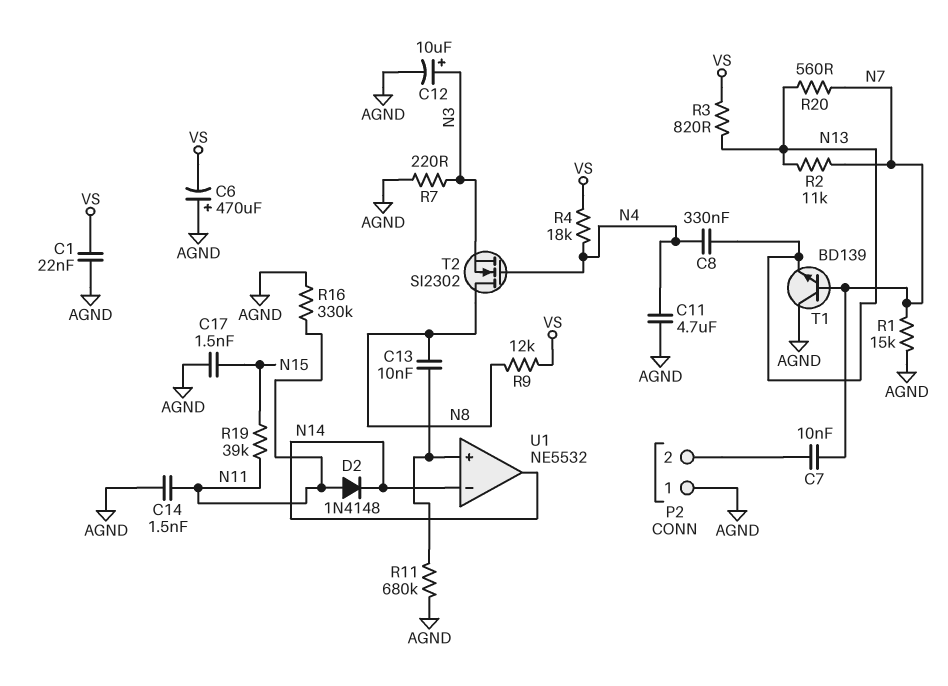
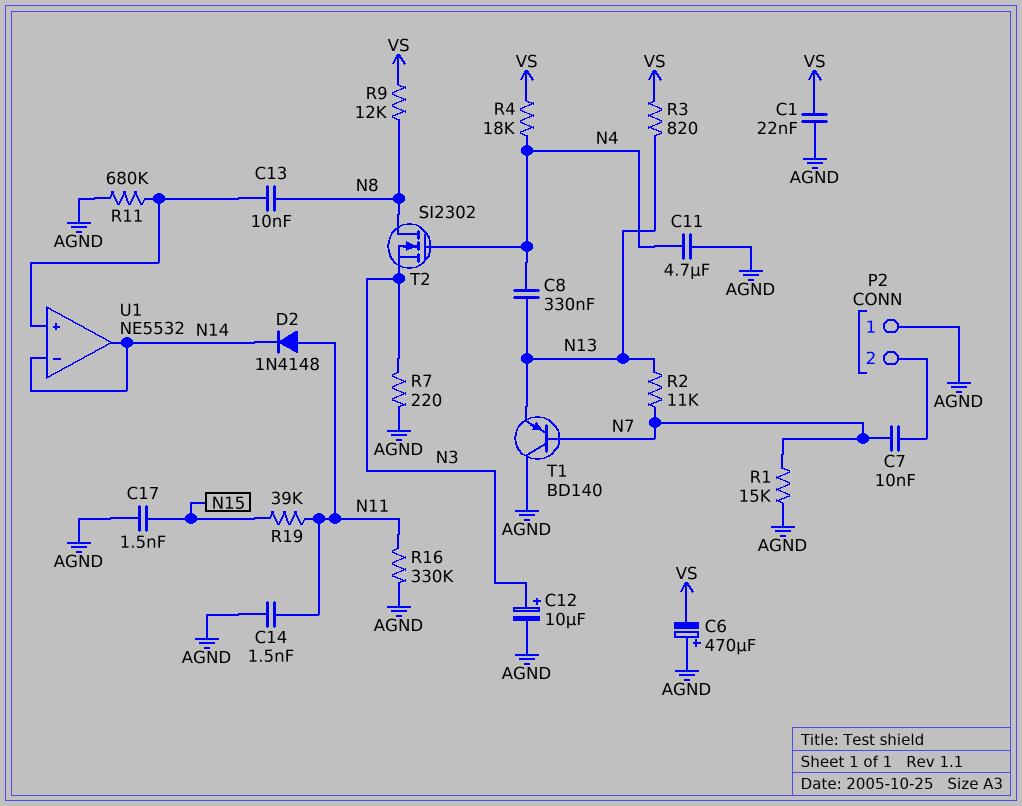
R20: 560 (N7, N13) -> none
T1: NPN BD139 (B N7, C AGND, E N13) -> PNP BD140 (B N7, C AGND, E N13)

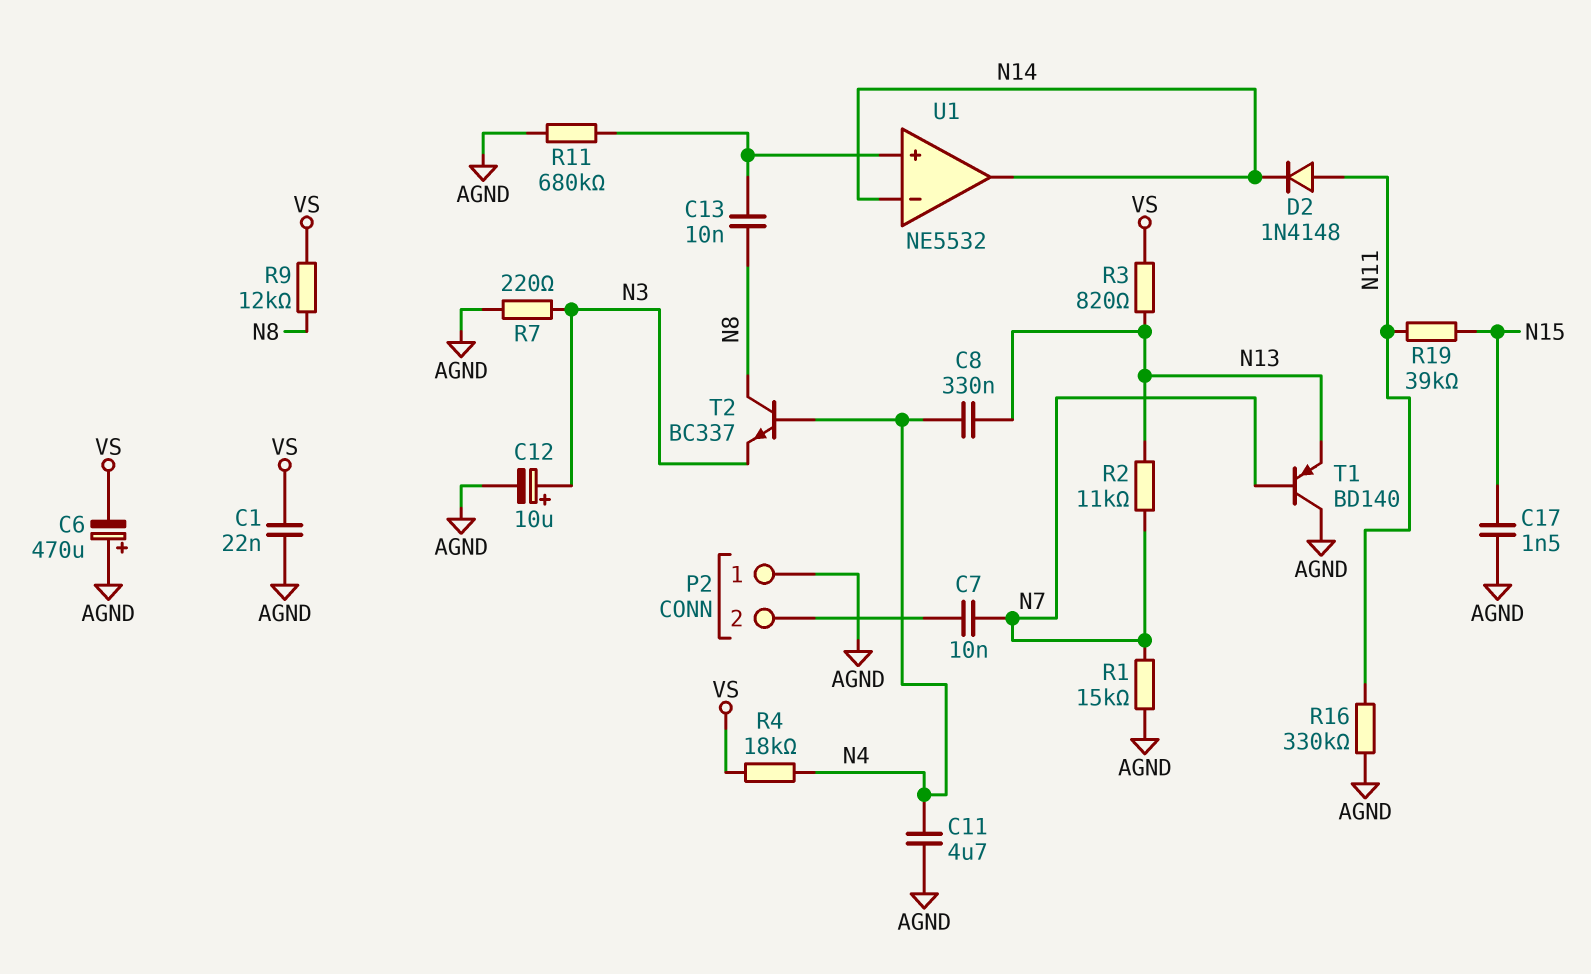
C14: 1.5nF (AGND, N11) -> none
T2: NMOS SI2302 (G N4, D N8, S N3) -> NPN BC337 (B N4, C N8, E N3)

